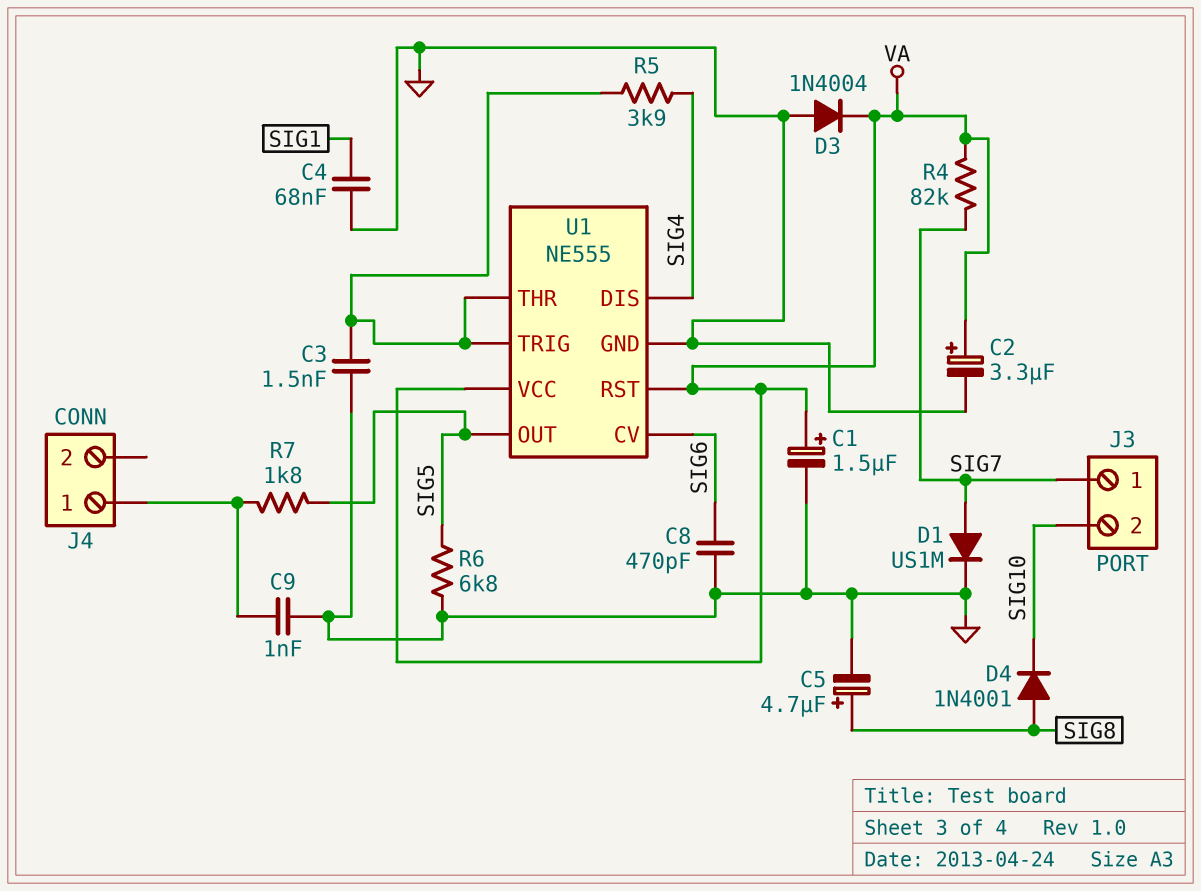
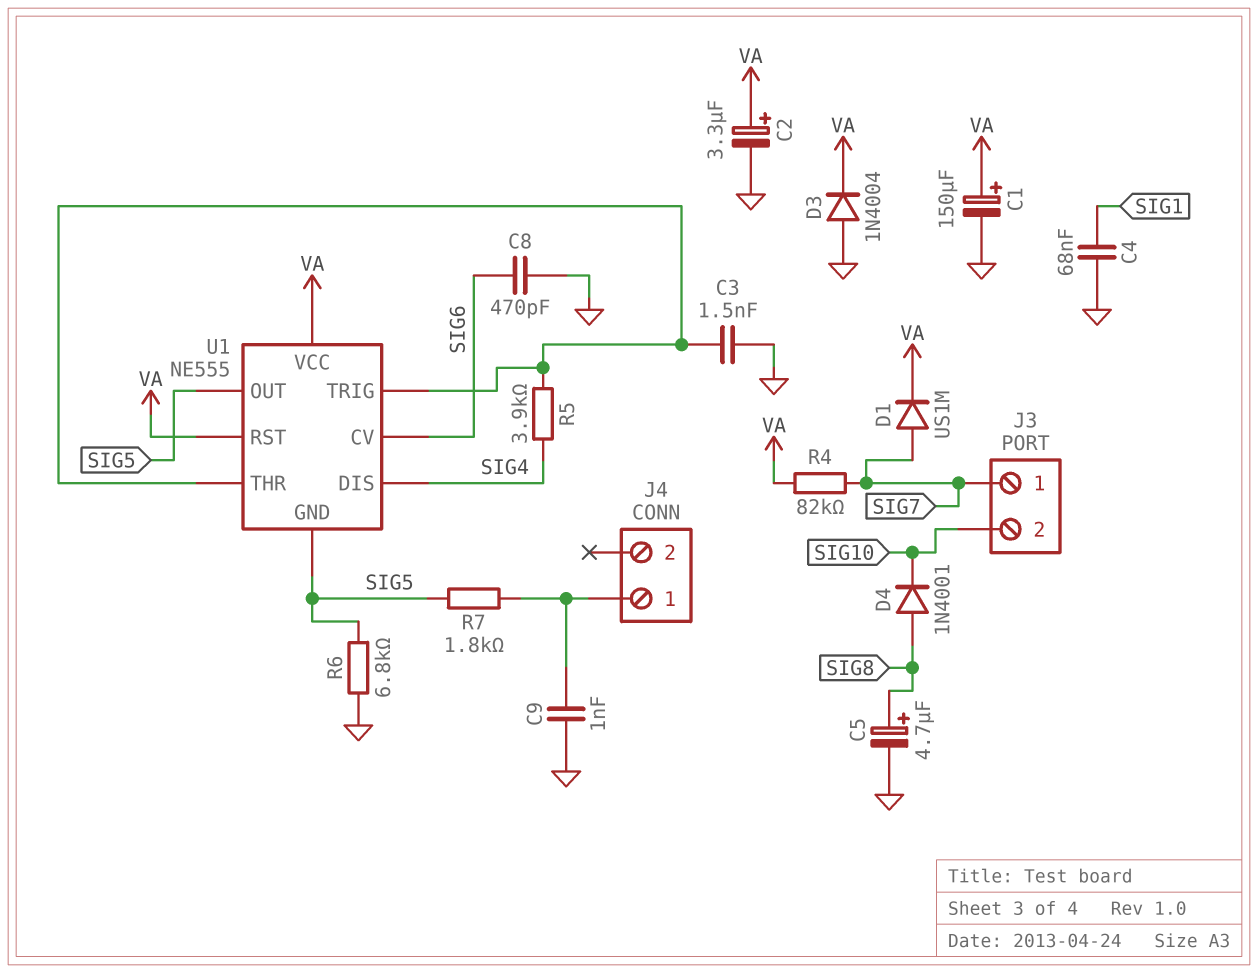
C1: 1.5uF (plus VA, minus GND) -> 150uF (plus VA, minus GND)
D1: diode US1M (A SIG7, K GND) -> diode US1M (A SIG7, K VA)
U1 pin GND: GND -> SIG5

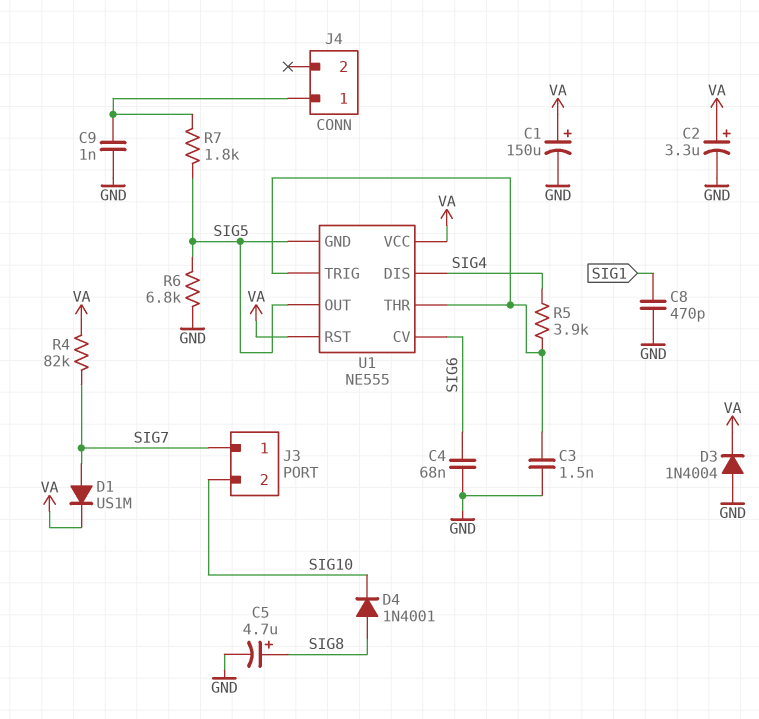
C4: 68nF (GND, SIG1) -> 68nF (GND, SIG6)
C8: 470pF (GND, SIG6) -> 470pF (GND, SIG1)

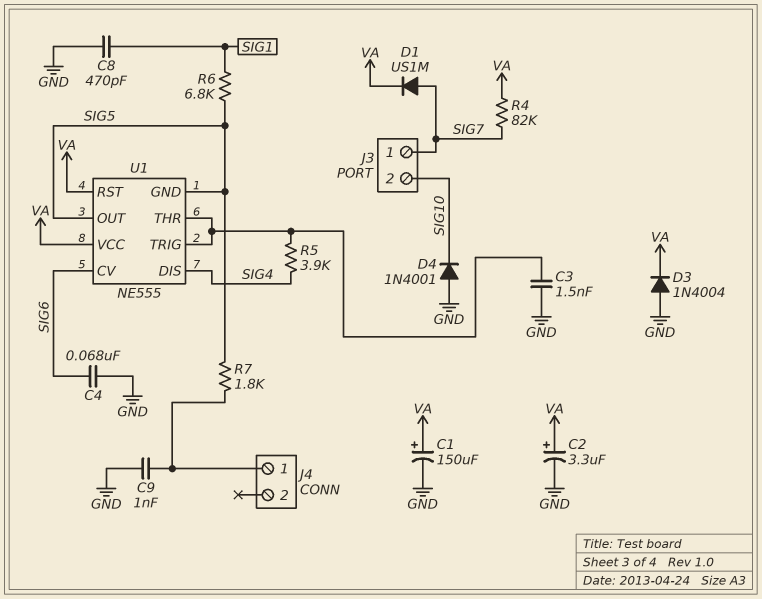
C5: 4.7uF (plus SIG8, minus GND) -> none
D4: diode 1N4001 (A SIG8, K SIG10) -> diode 1N4001 (A GND, K SIG10)
R6: 6.8k (GND, SIG5) -> 6.8k (SIG1, SIG5)

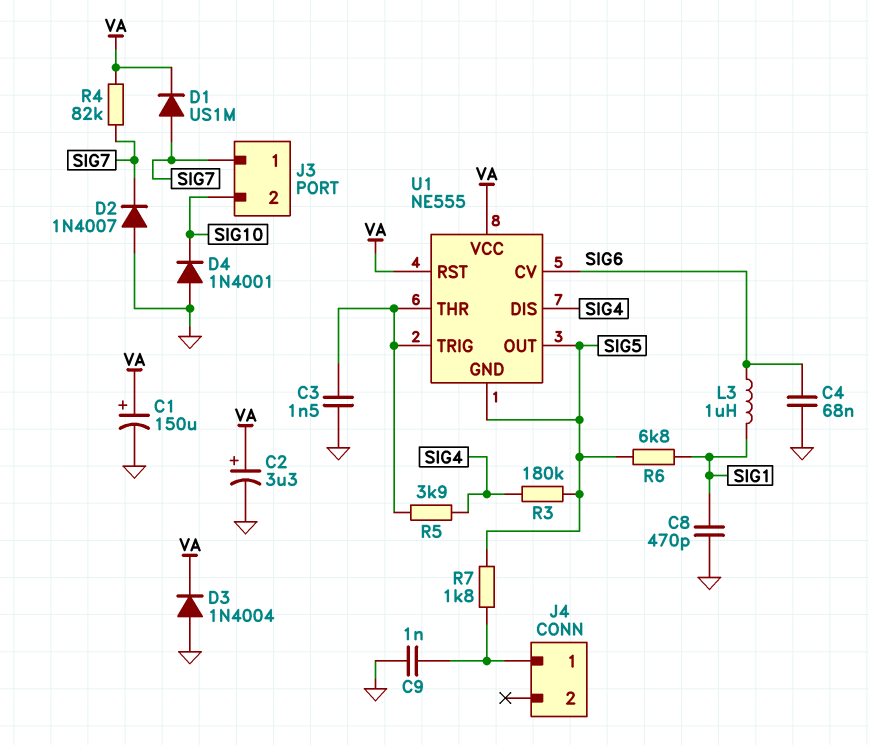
D2: none -> diode 1N4007 (A GND, K SIG7)
L3: none -> 1uH (SIG1, SIG6)
R3: none -> 180k (SIG4, SIG5)

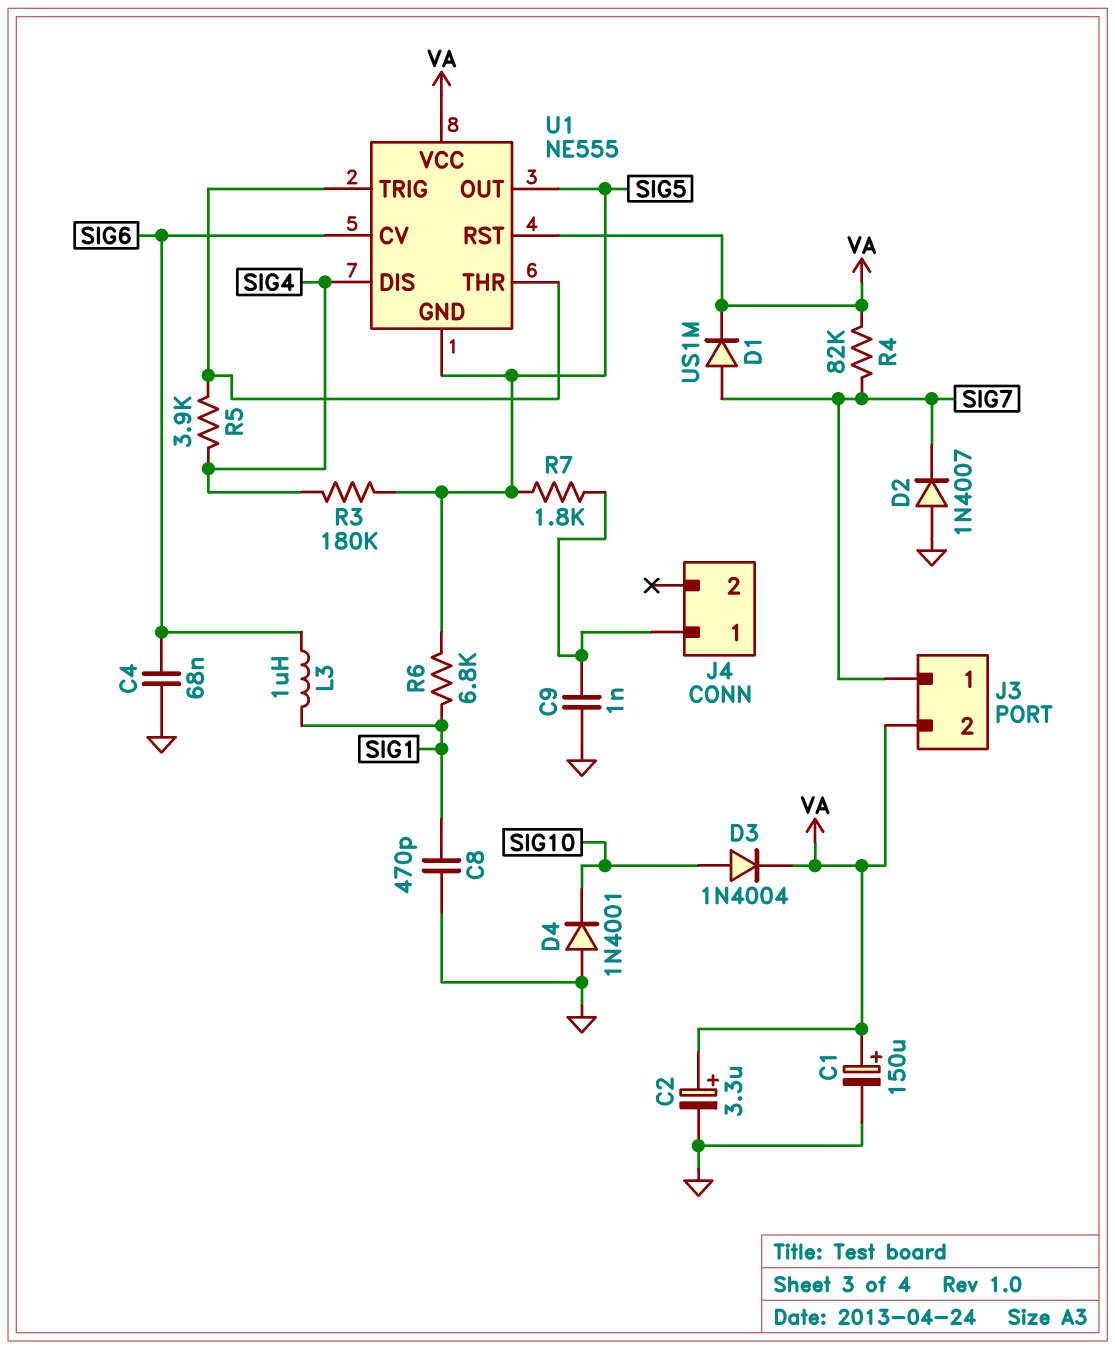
C3: 1.5nF (GND, U1/THR) -> none
D3: diode 1N4004 (A GND, K VA) -> diode 1N4004 (A SIG10, K VA)
J3 pin 2: SIG10 -> VA

